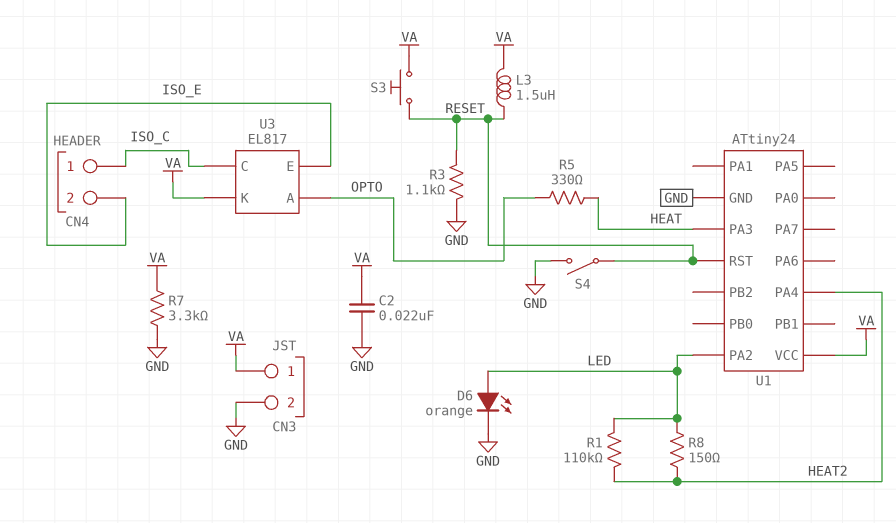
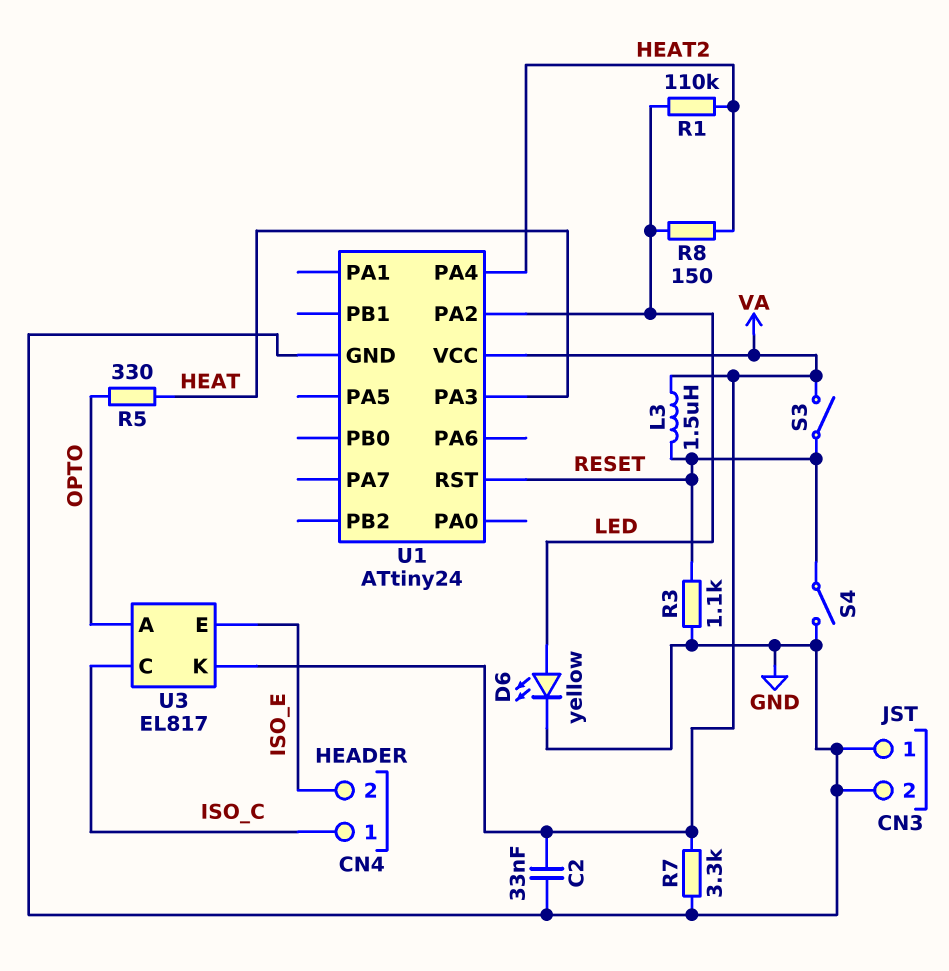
C2: 22nF (GND, VA) -> 33nF (GND, VA)
CN3 pin 1: VA -> GND
D6: LED orange (A LED, K GND) -> LED yellow (A LED, K GND)
S3: button (RESET, VA) -> switch (RESET, VA)

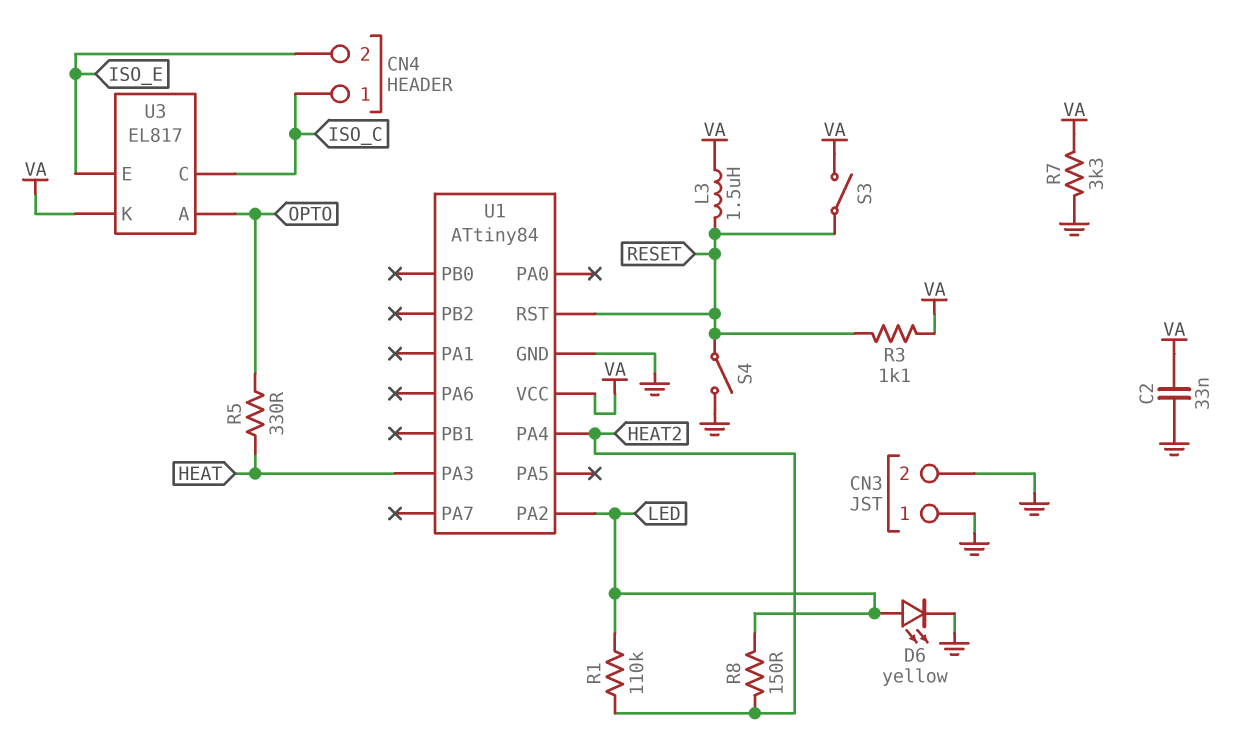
R3: 1.1k (GND, RESET) -> 1.1k (RESET, VA)
U1: ATtiny24 -> ATtiny84

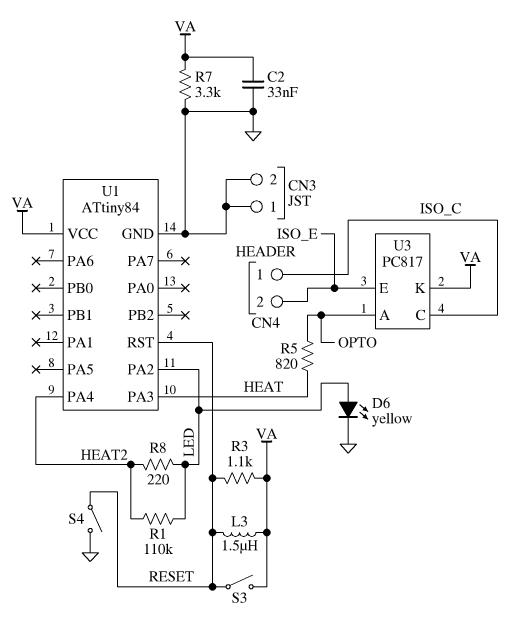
R5: 330 (HEAT, OPTO) -> 820 (HEAT, OPTO)
R8: 150 (HEAT2, LED) -> 220 (HEAT2, LED)
U3: EL817 -> PC817

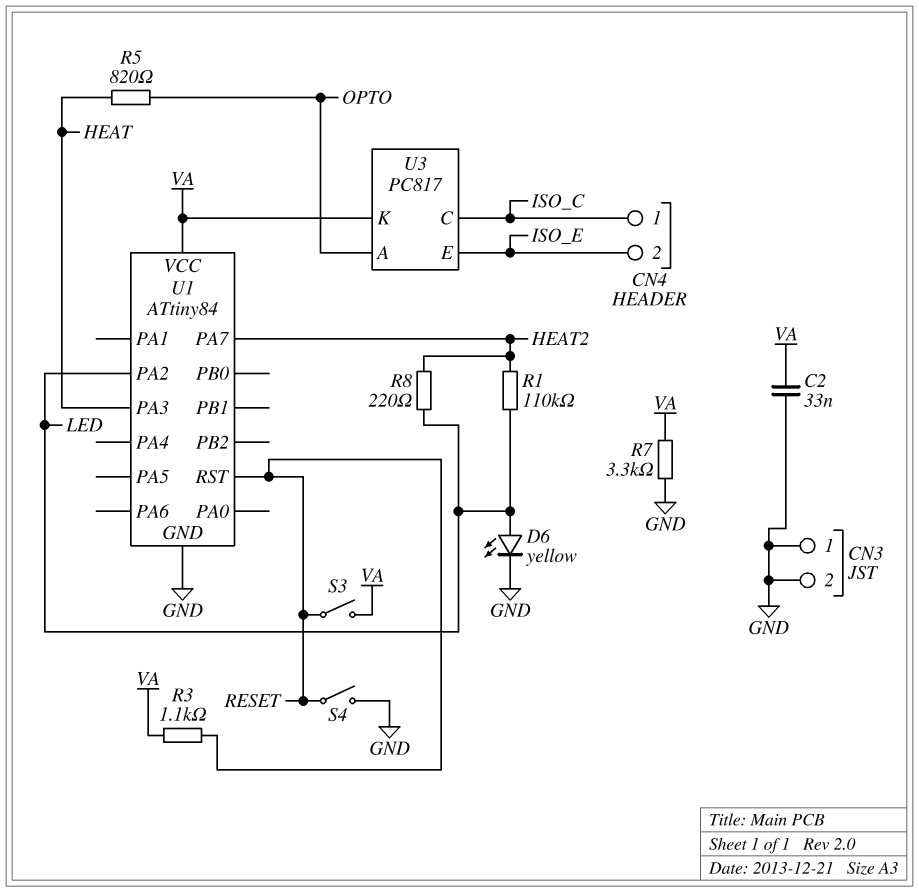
L3: 1.5uH (RESET, VA) -> none
U1 pin PA4: HEAT2 -> none
U1 pin PA7: none -> HEAT2

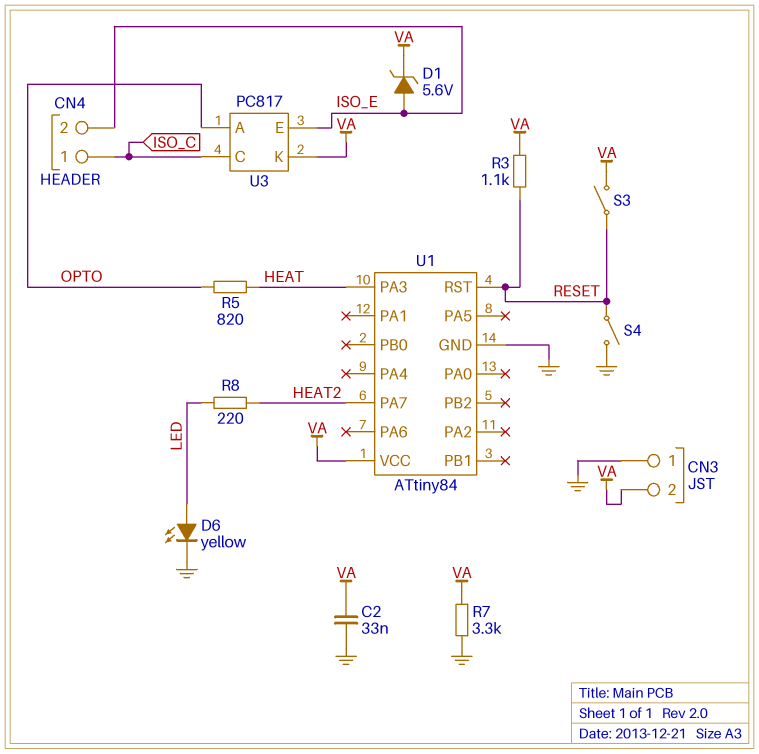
CN3 pin 2: GND -> VA
D1: none -> zener 5.6V (A ISO_E, K VA)
R1: 110k (HEAT2, LED) -> none
U1 pin PA2: LED -> none

